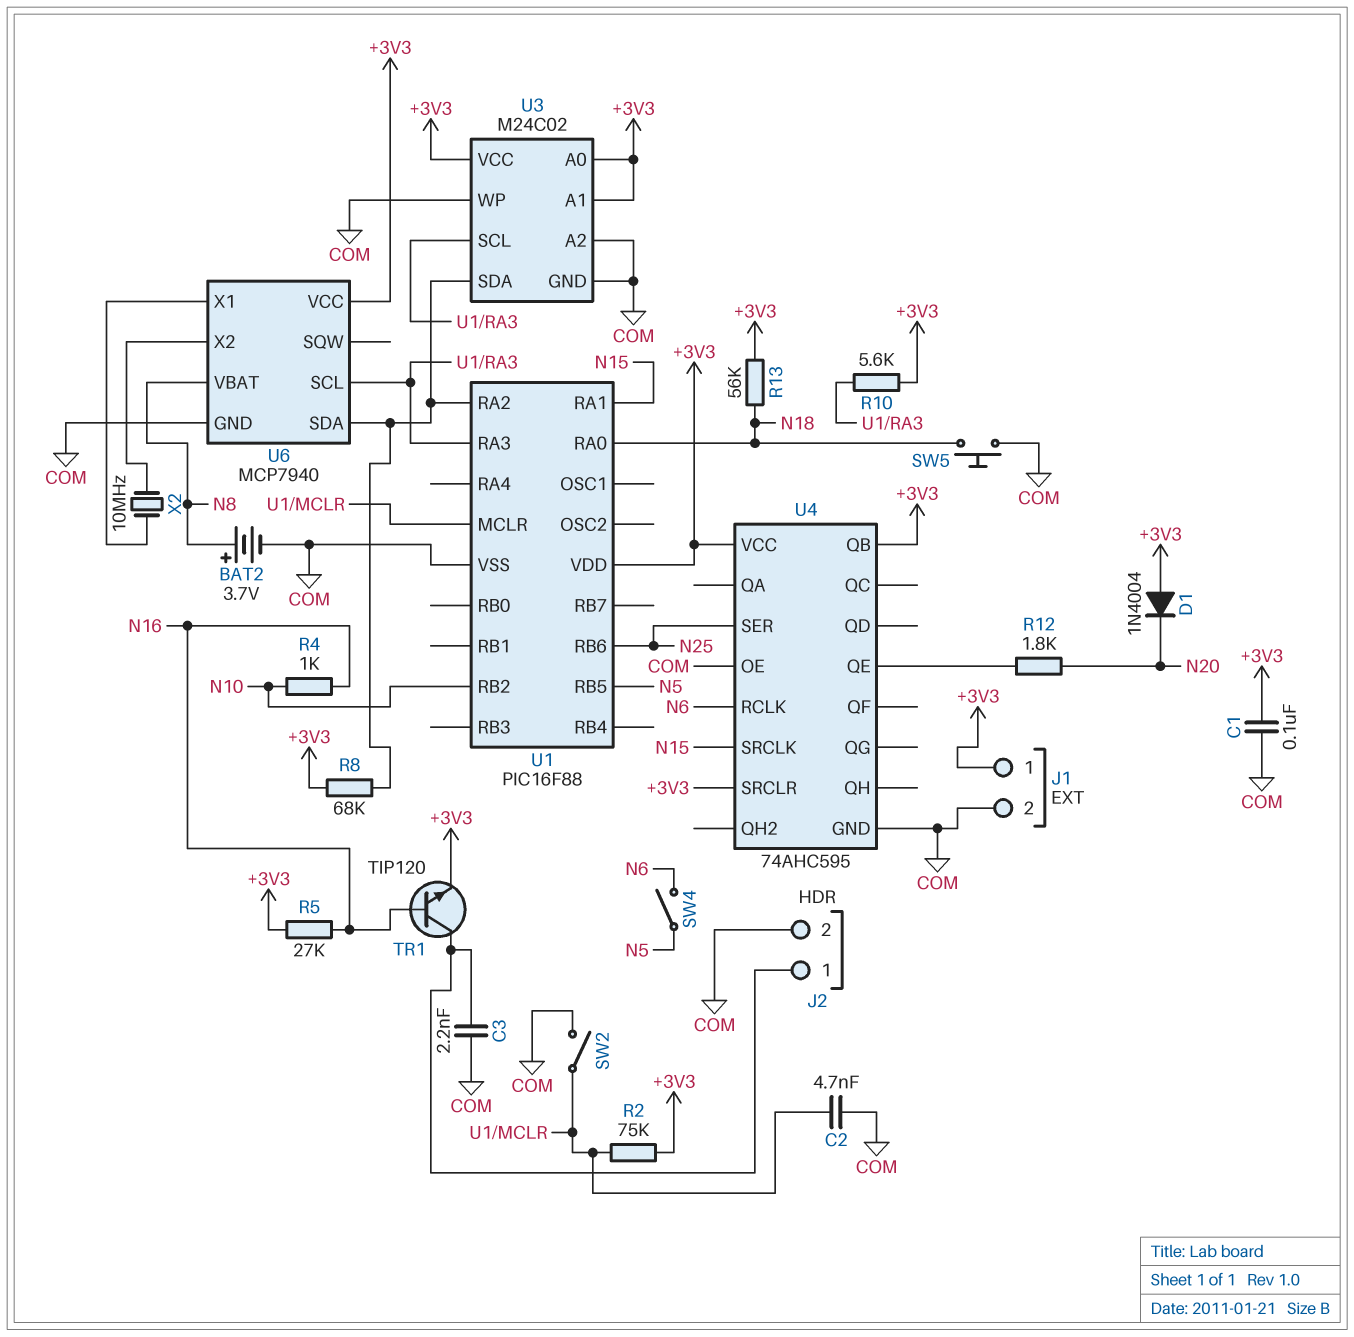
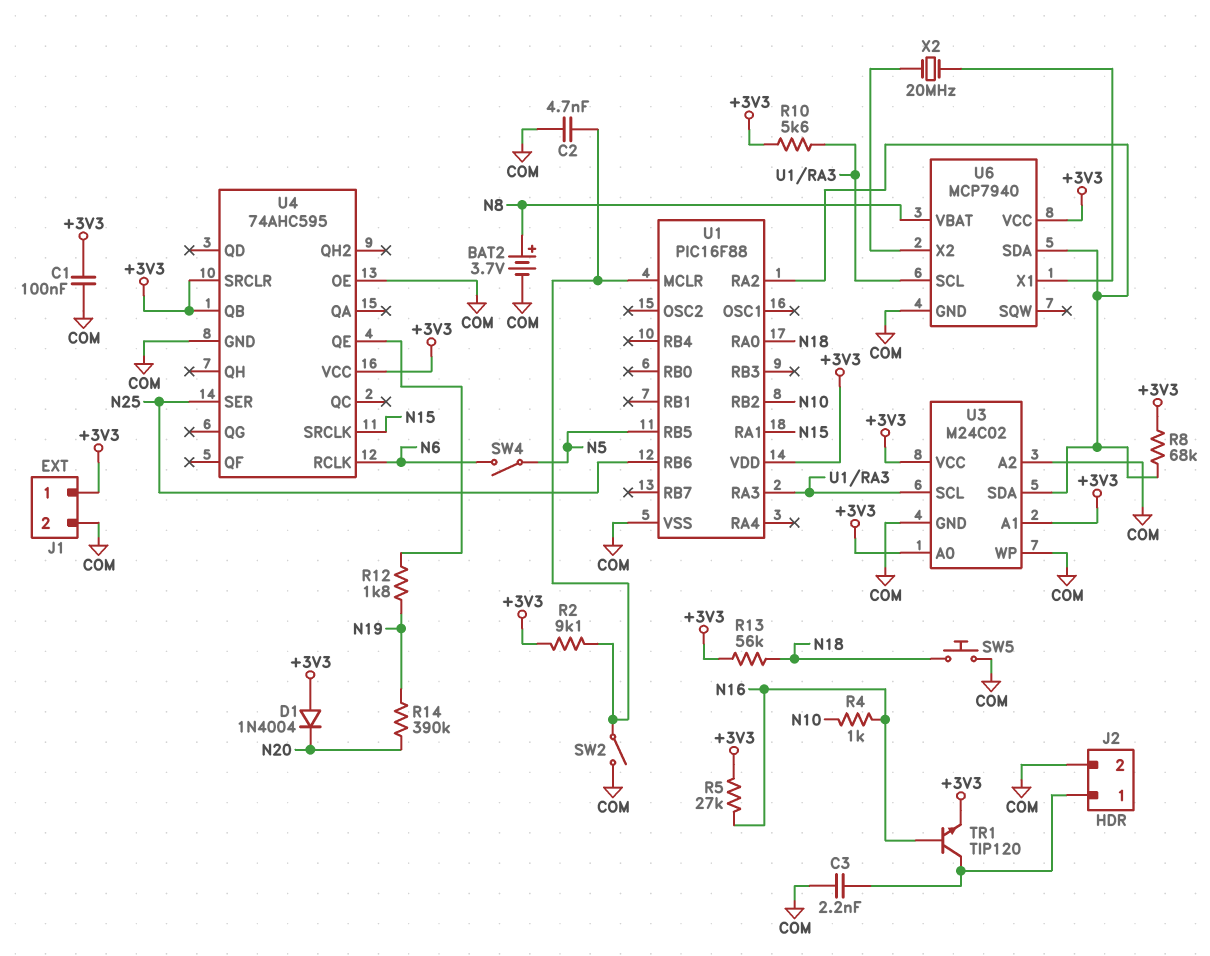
R2: 75k (+3V3, U1/MCLR) -> 9.1k (+3V3, U1/MCLR)
R12: 1.8k (N20, U4/QE) -> 1.8k (N19, U4/QE)
R14: none -> 390k (N19, N20)
X2: 10MHz (U6/X1, U6/X2) -> 20MHz (U6/X1, U6/X2)

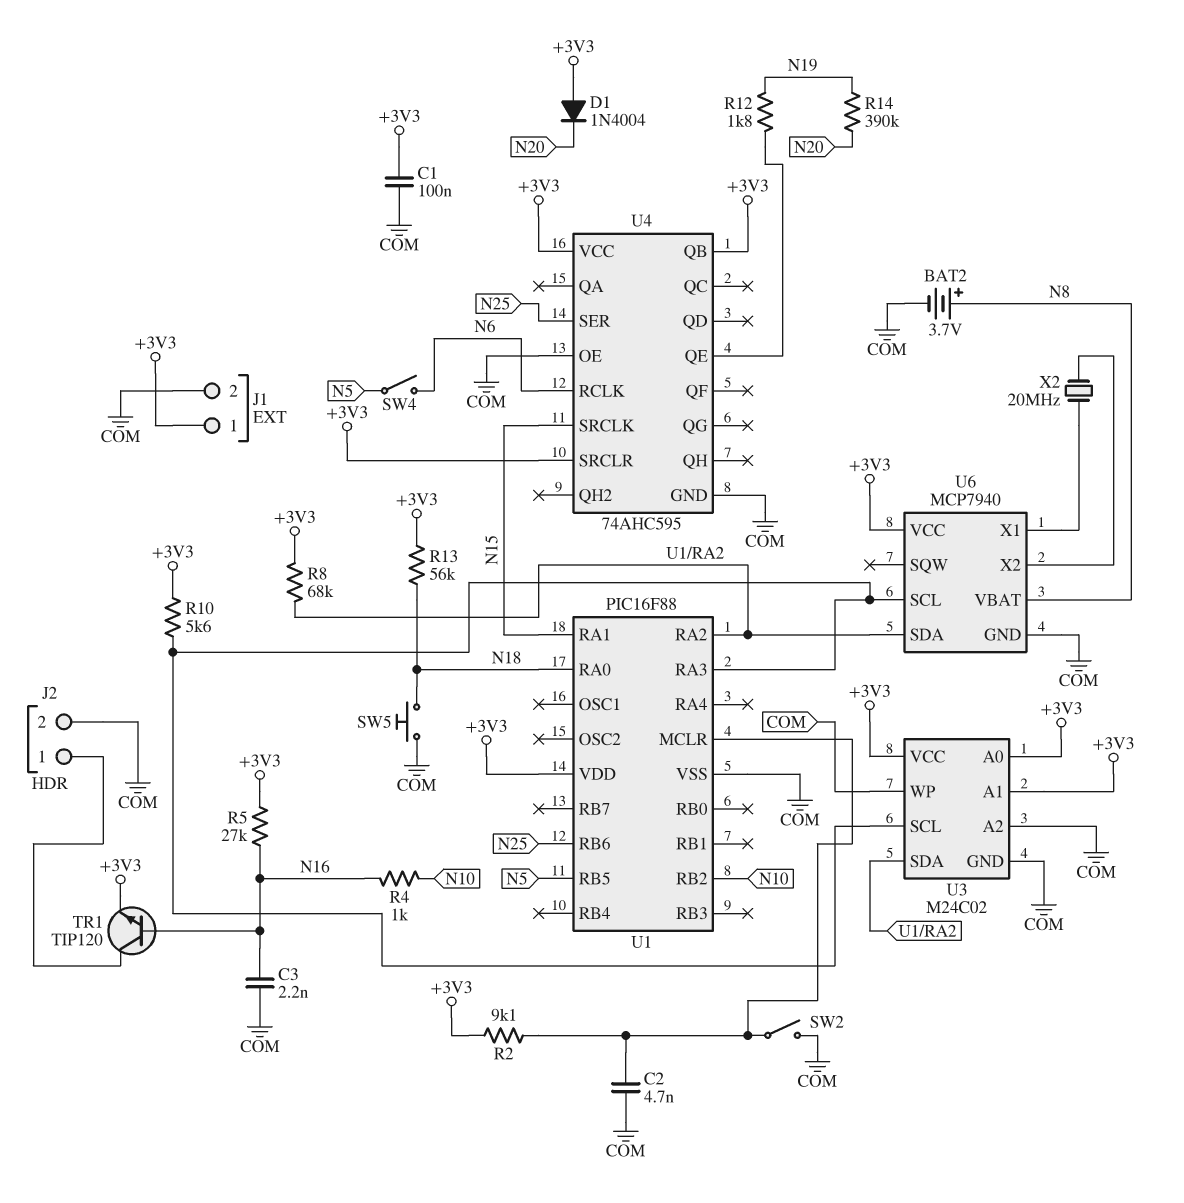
C3: 2.2nF (COM, J2/1) -> 2.2nF (COM, N16)

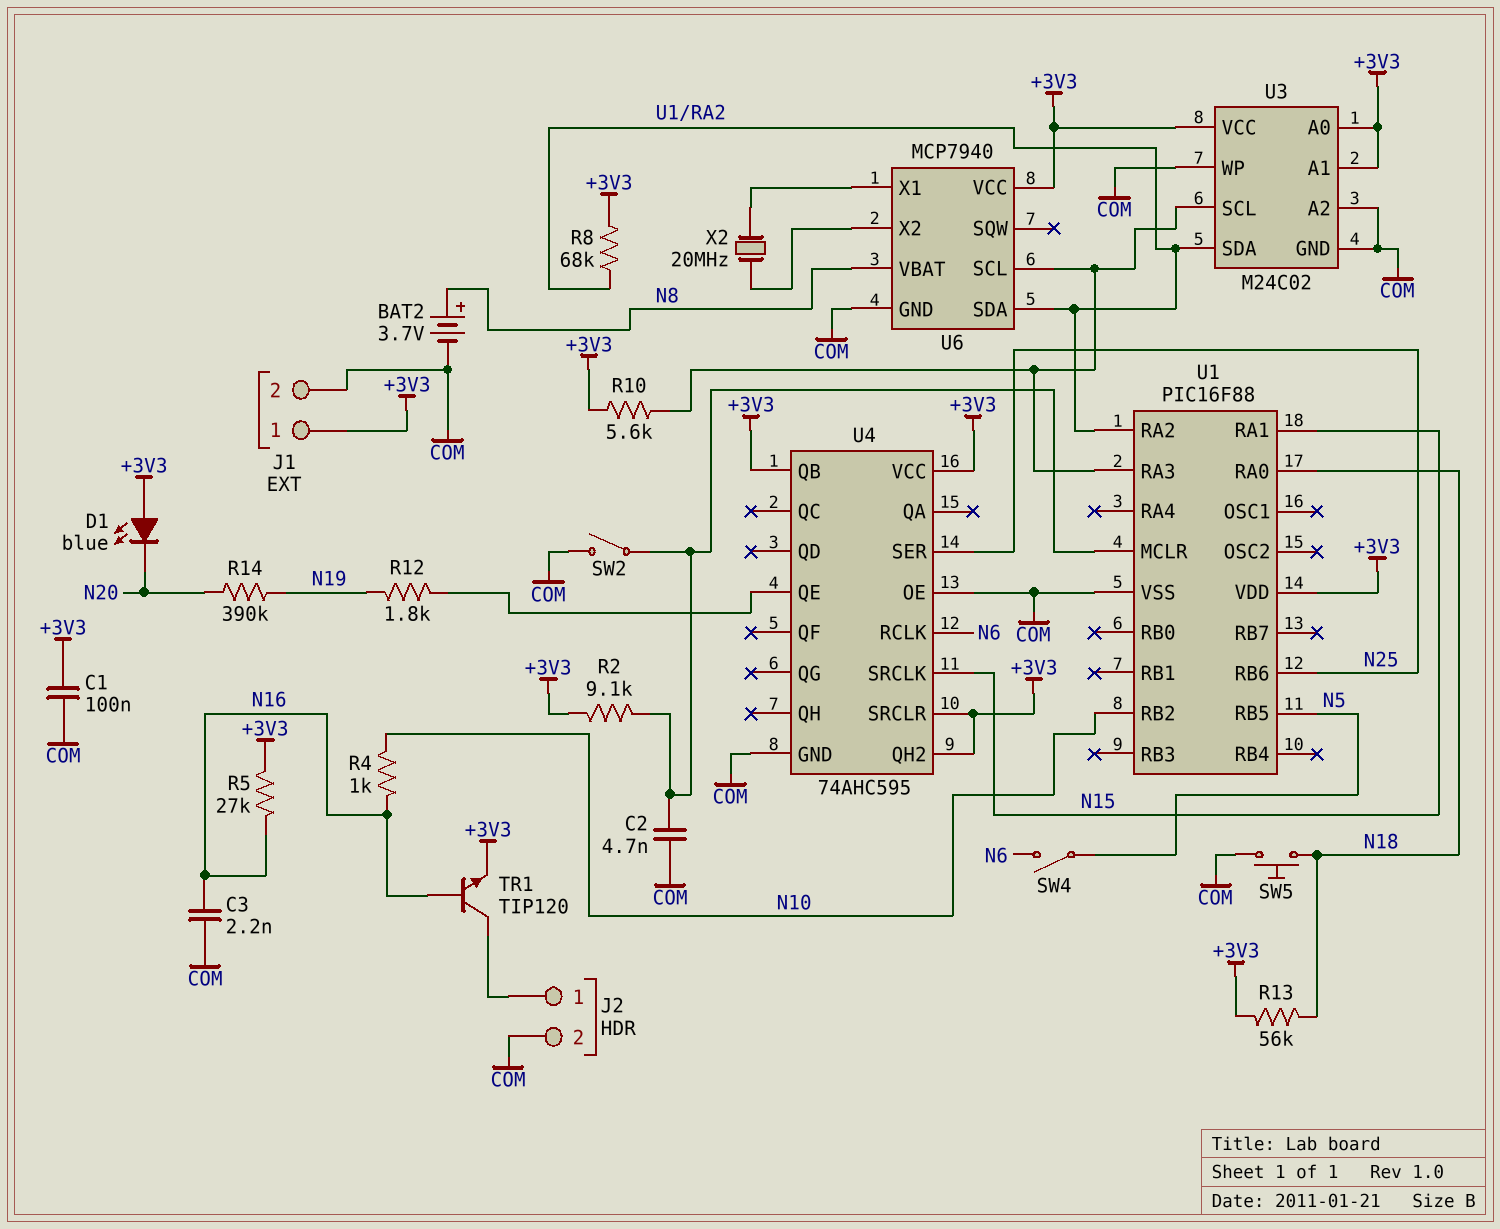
D1: diode 1N4004 (A +3V3, K N20) -> LED blue (A +3V3, K N20)
U4 pin QH2: none -> +3V3

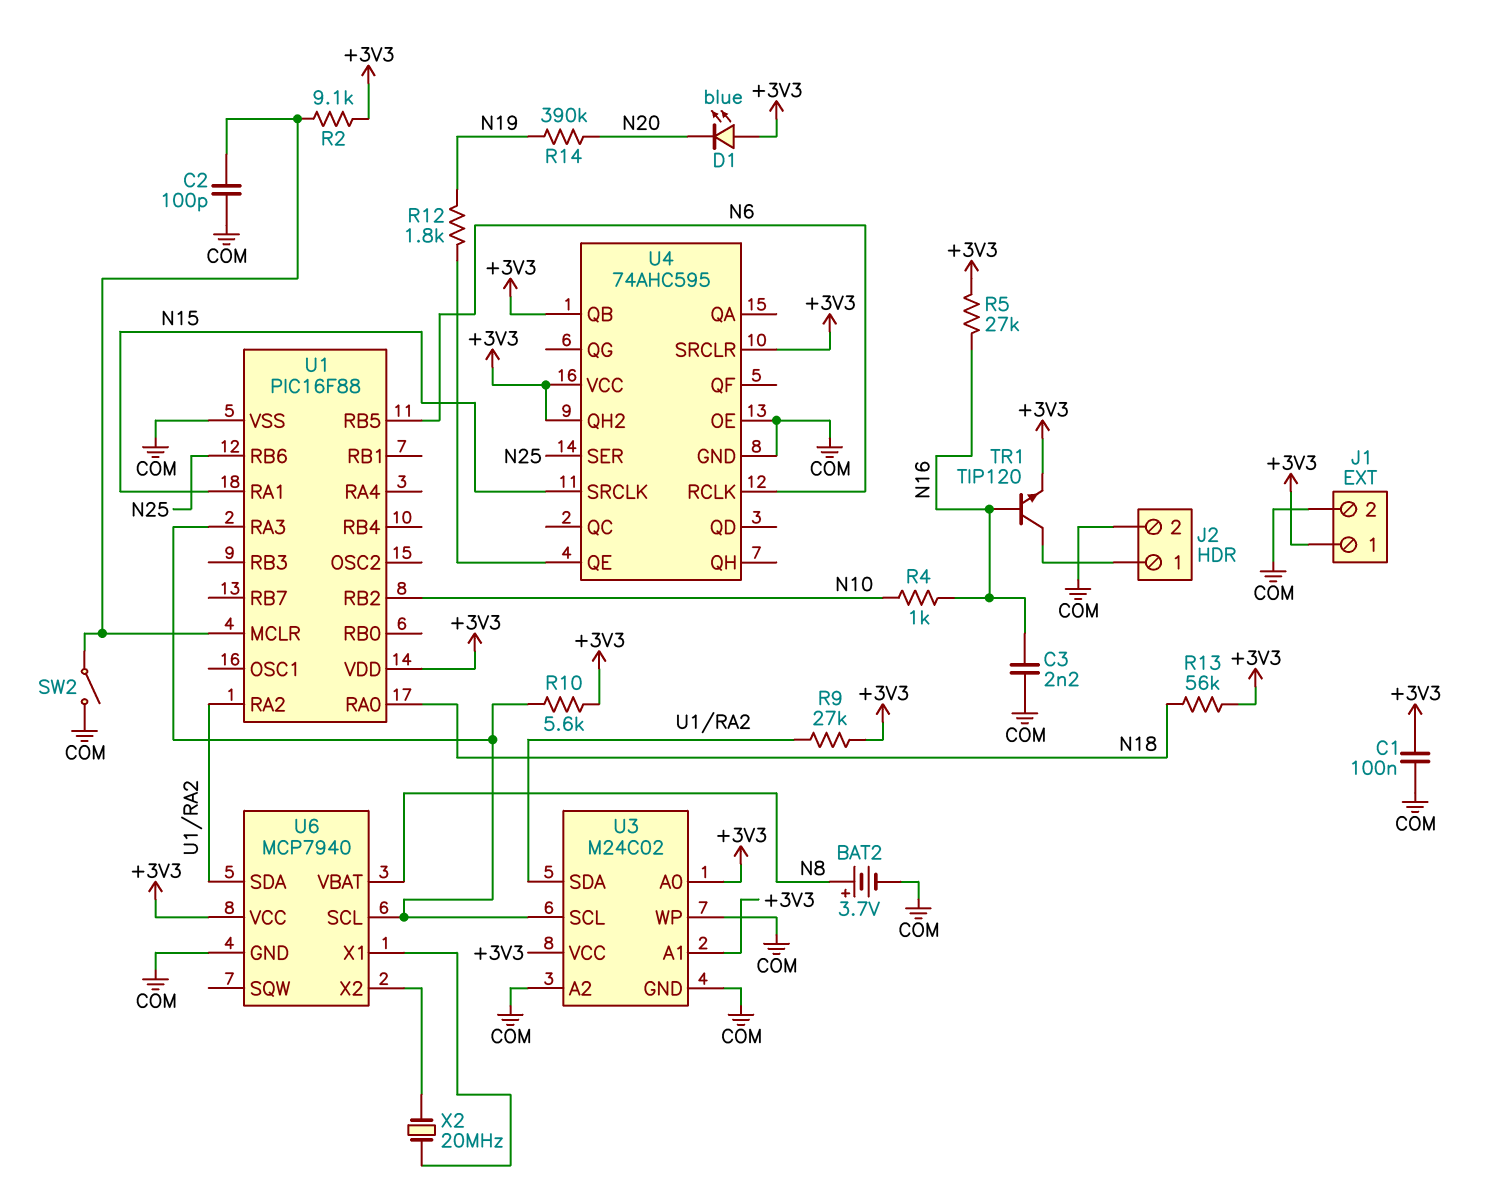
C2: 4.7nF (COM, U1/MCLR) -> 100pF (COM, U1/MCLR)
R8: 68k (+3V3, U1/RA2) -> none
R9: none -> 27k (+3V3, U1/RA2)
SW4: switch (N5, N6) -> none
SW5: button (COM, N18) -> none
U1 pin RB5: N5 -> N6

